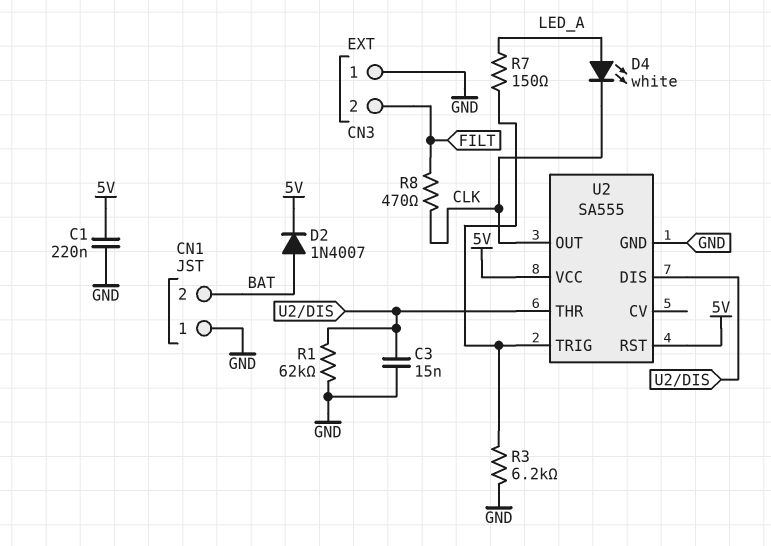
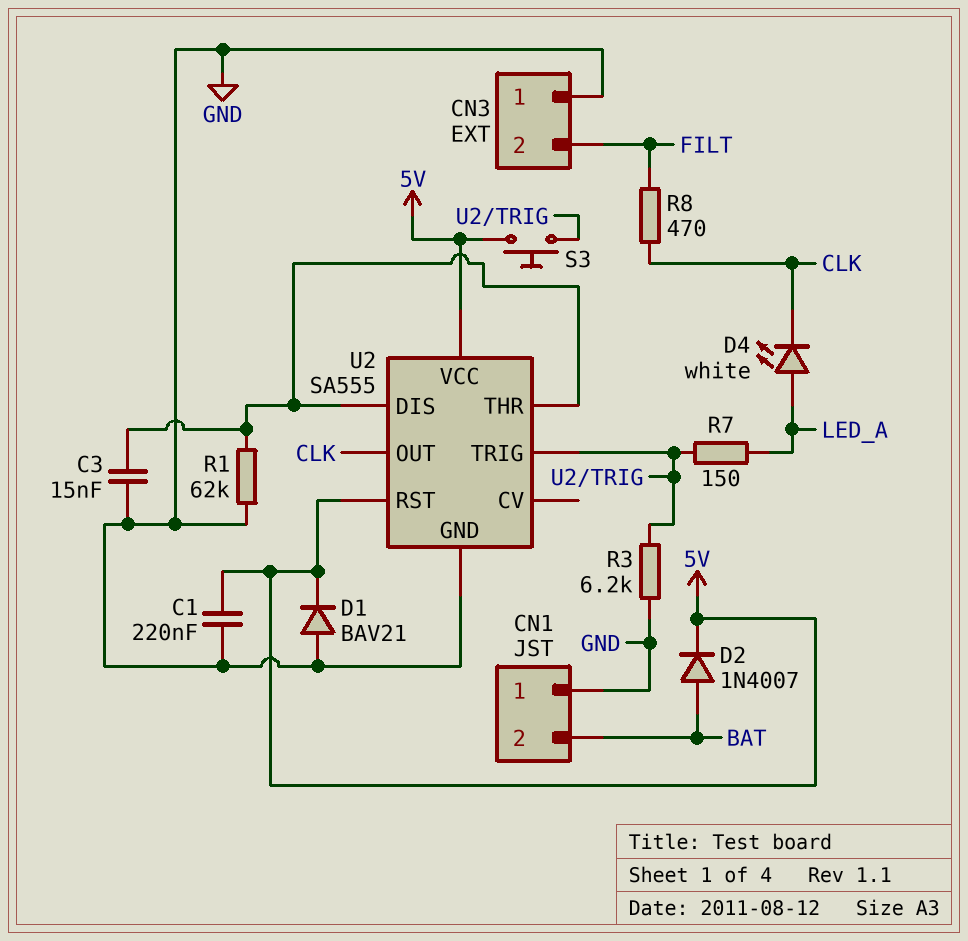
D1: none -> diode BAV21 (A GND, K 5V)
S3: none -> button (5V, U2/TRIG)

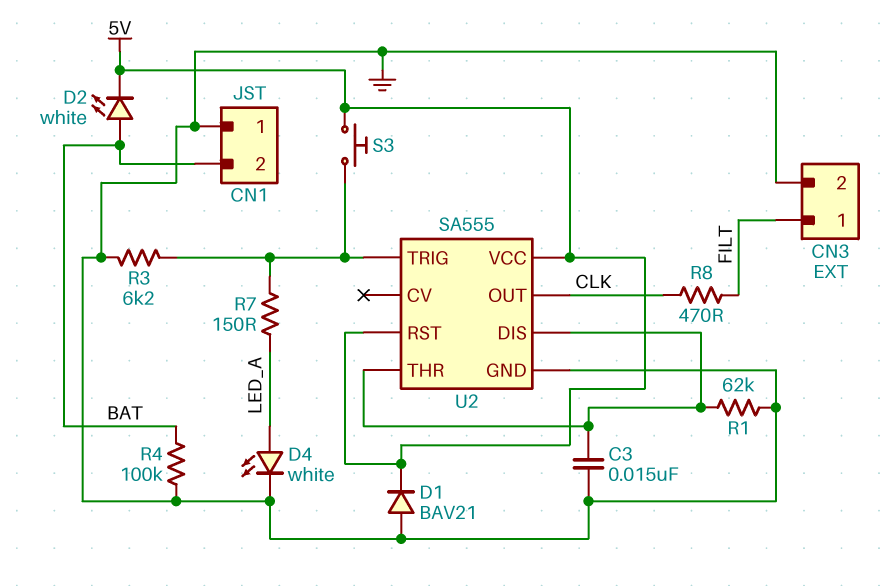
C1: 220nF (5V, GND) -> none
CN3 pin 1: GND -> FILT
CN3 pin 2: FILT -> GND
D2: diode 1N4007 (A BAT, K 5V) -> LED white (A BAT, K 5V)
D4: LED white (A LED_A, K CLK) -> LED white (A LED_A, K GND)
R4: none -> 100k (BAT, GND)

